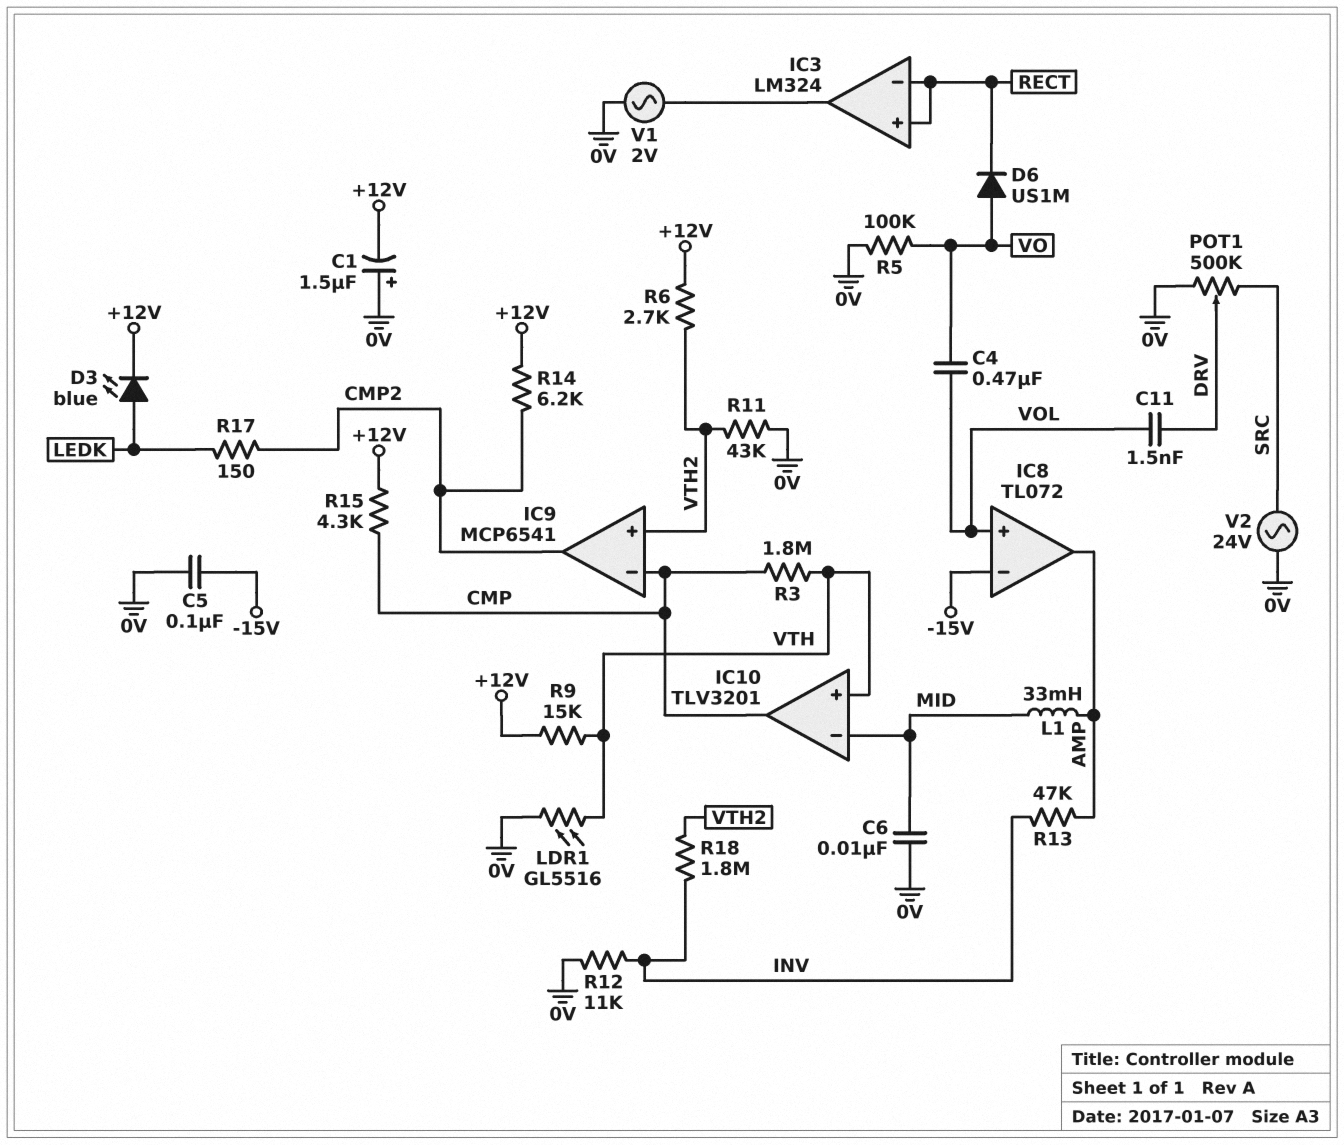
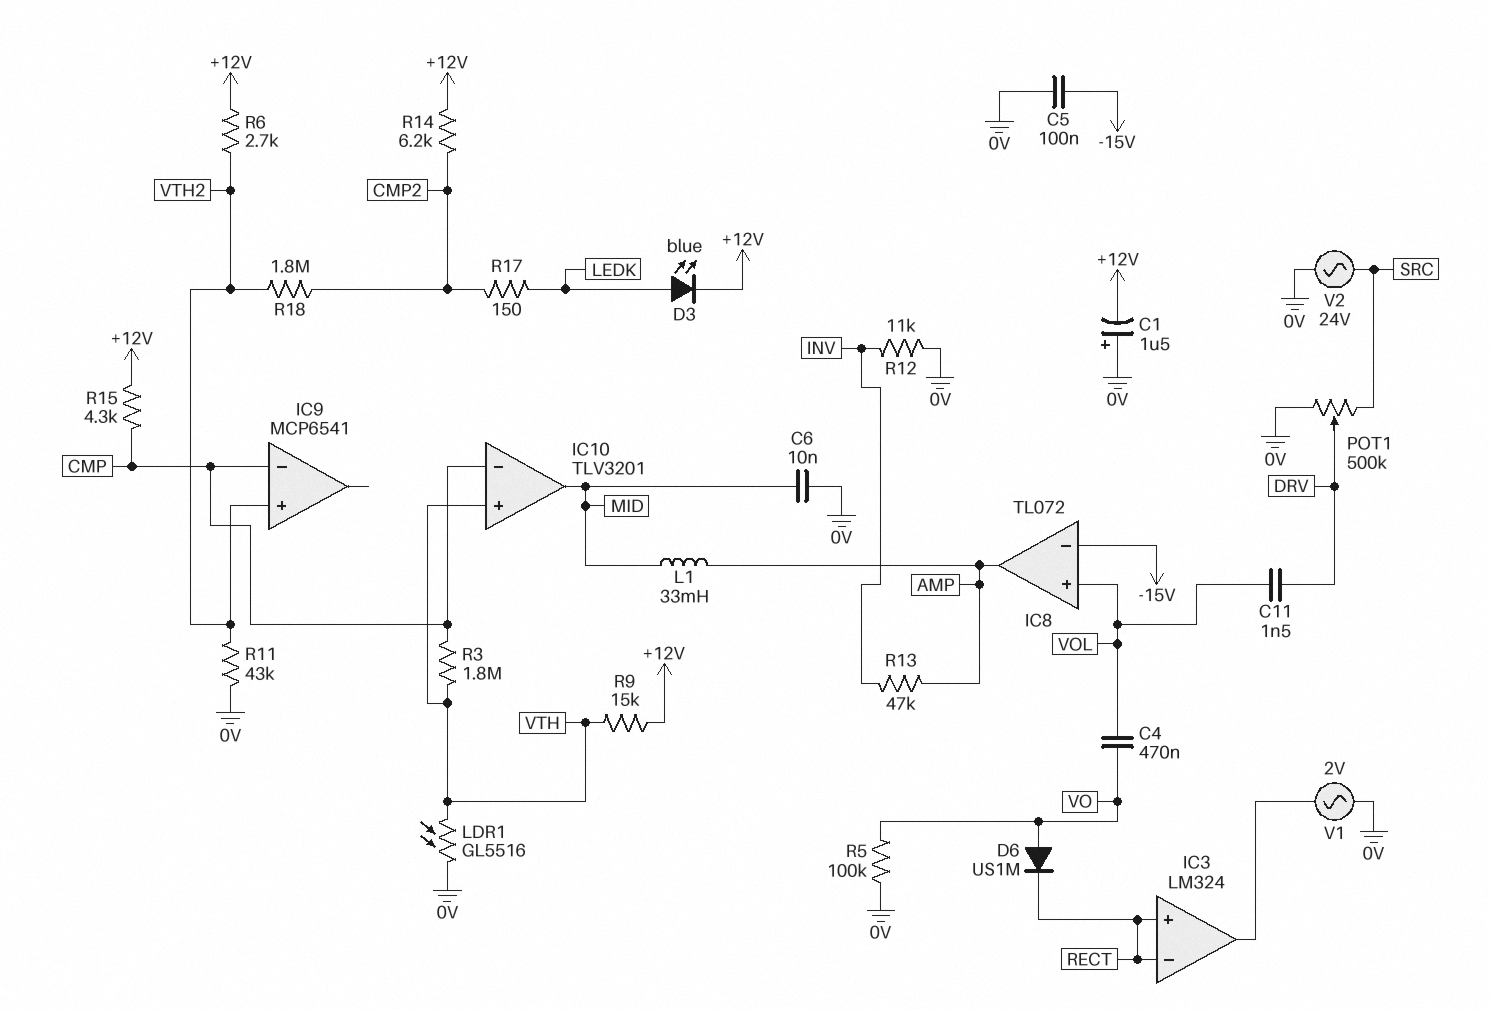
IC9 pin out: CMP2 -> none
IC10 pin in-: MID -> CMP
IC10 pin out: CMP -> MID
R18: 1.8M (INV, VTH2) -> 1.8M (CMP2, VTH2)

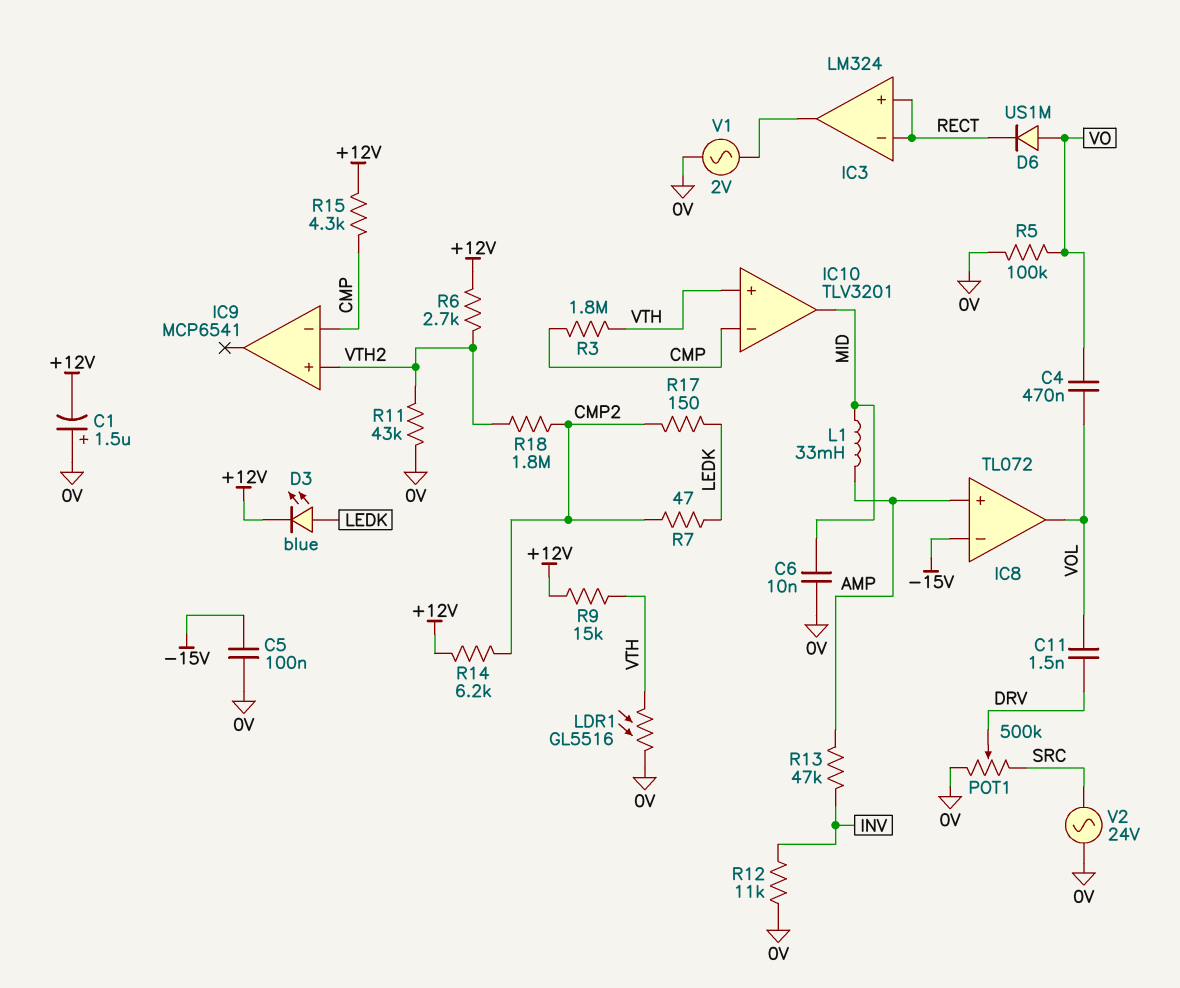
IC8 pin in+: VOL -> AMP
IC8 pin out: AMP -> VOL
R7: none -> 47 (CMP2, LEDK)

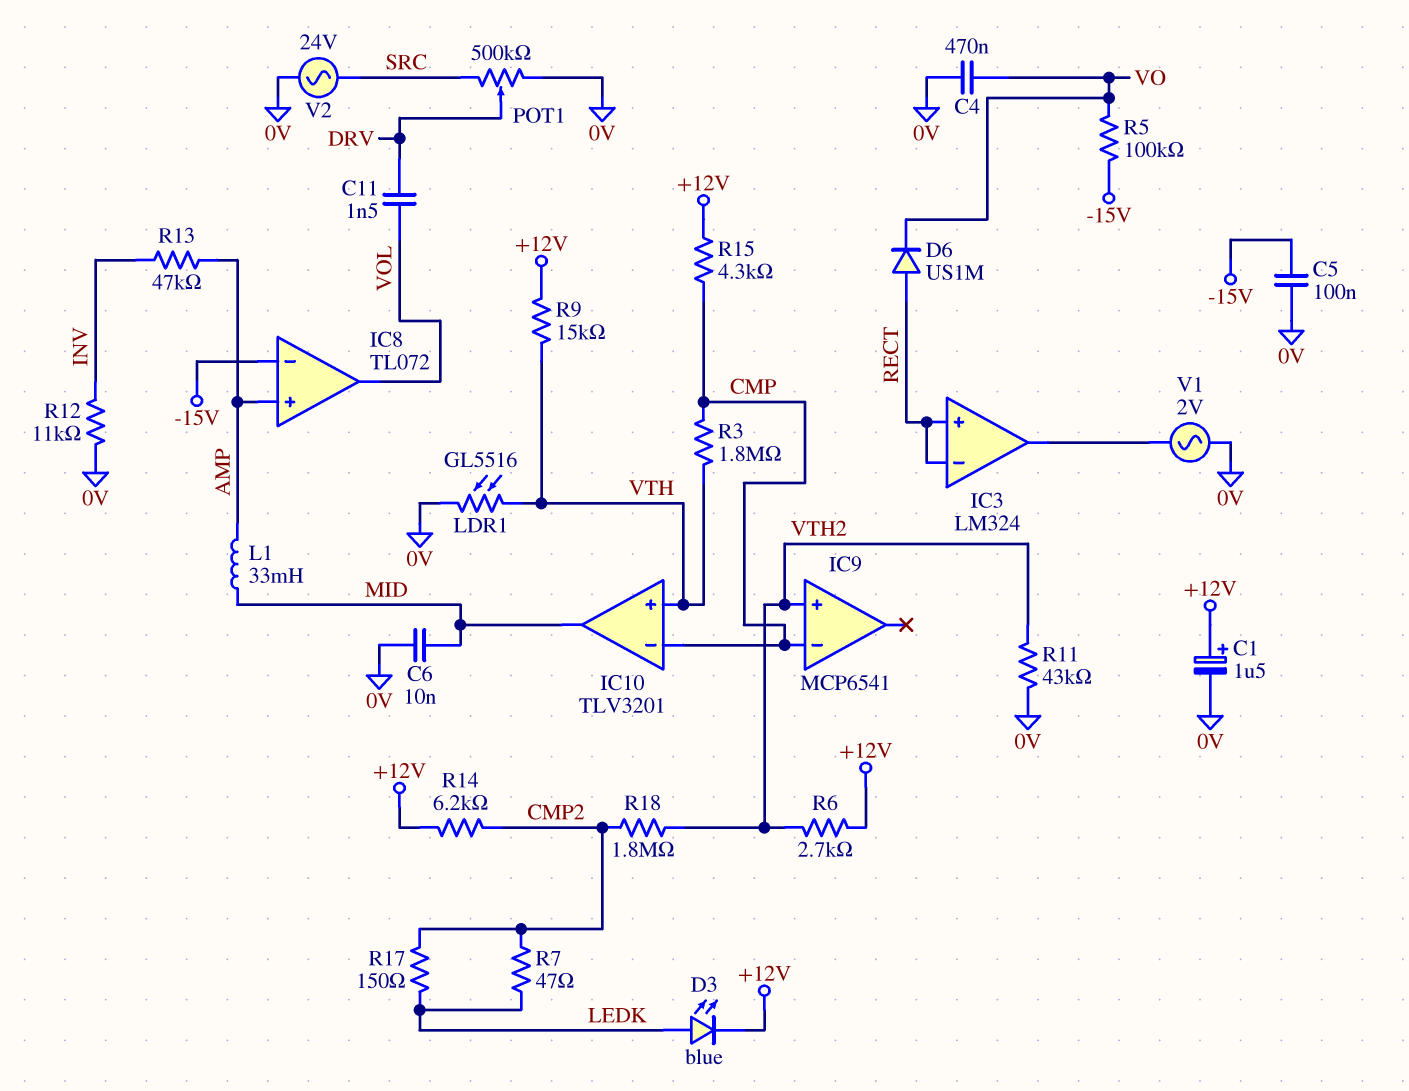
C1: 1.5uF (plus 0V, minus +12V) -> 1.5uF (plus +12V, minus 0V)
C4: 470nF (VO, VOL) -> 470nF (0V, VO)
D6: diode US1M (A VO, K RECT) -> diode US1M (A RECT, K VO)
R5: 100k (0V, VO) -> 100k (-15V, VO)

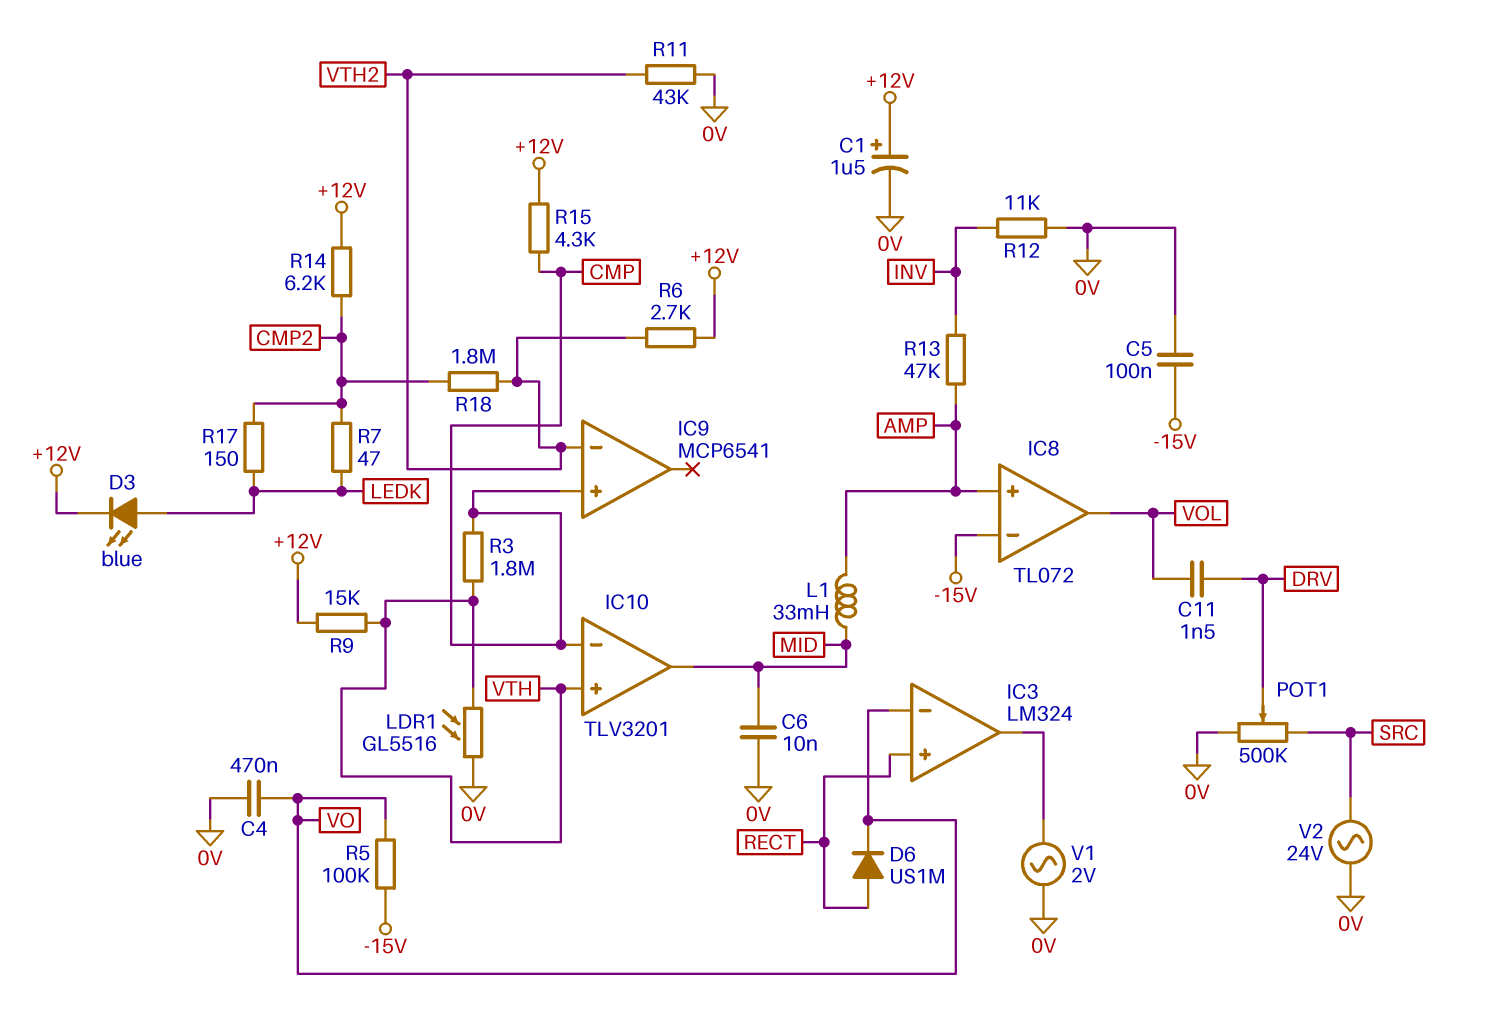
IC3 pin in-: RECT -> VO
IC9 pin in+: VTH2 -> CMP
IC9 pin in-: CMP -> VTH2

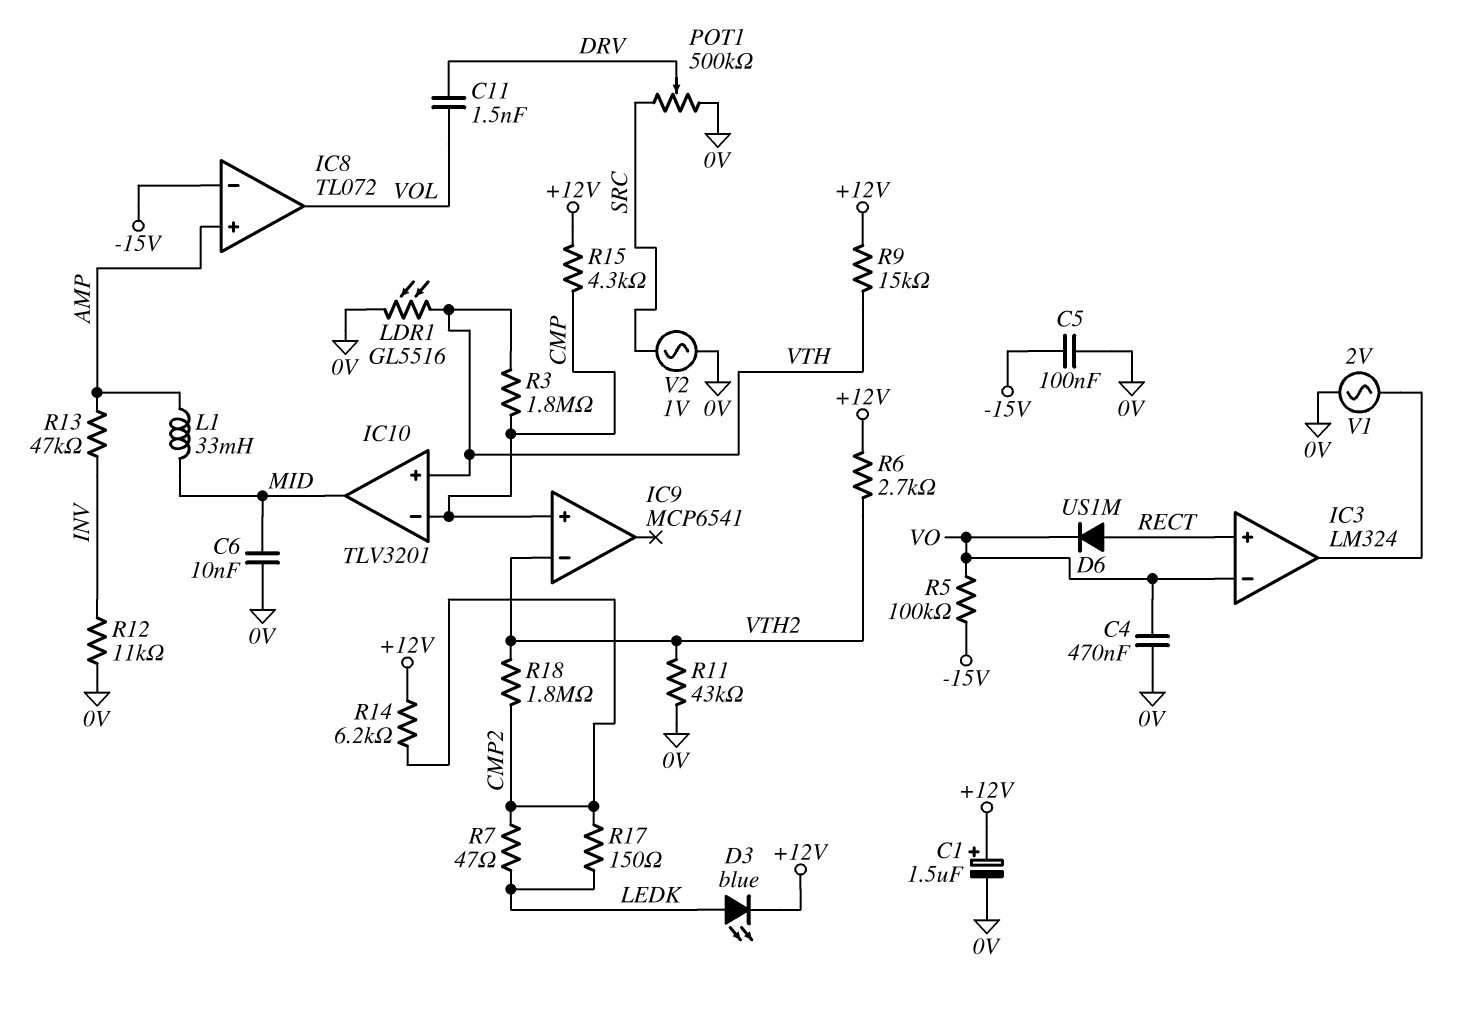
V2: AC 24V (0V, SRC) -> AC 1V (0V, SRC)

